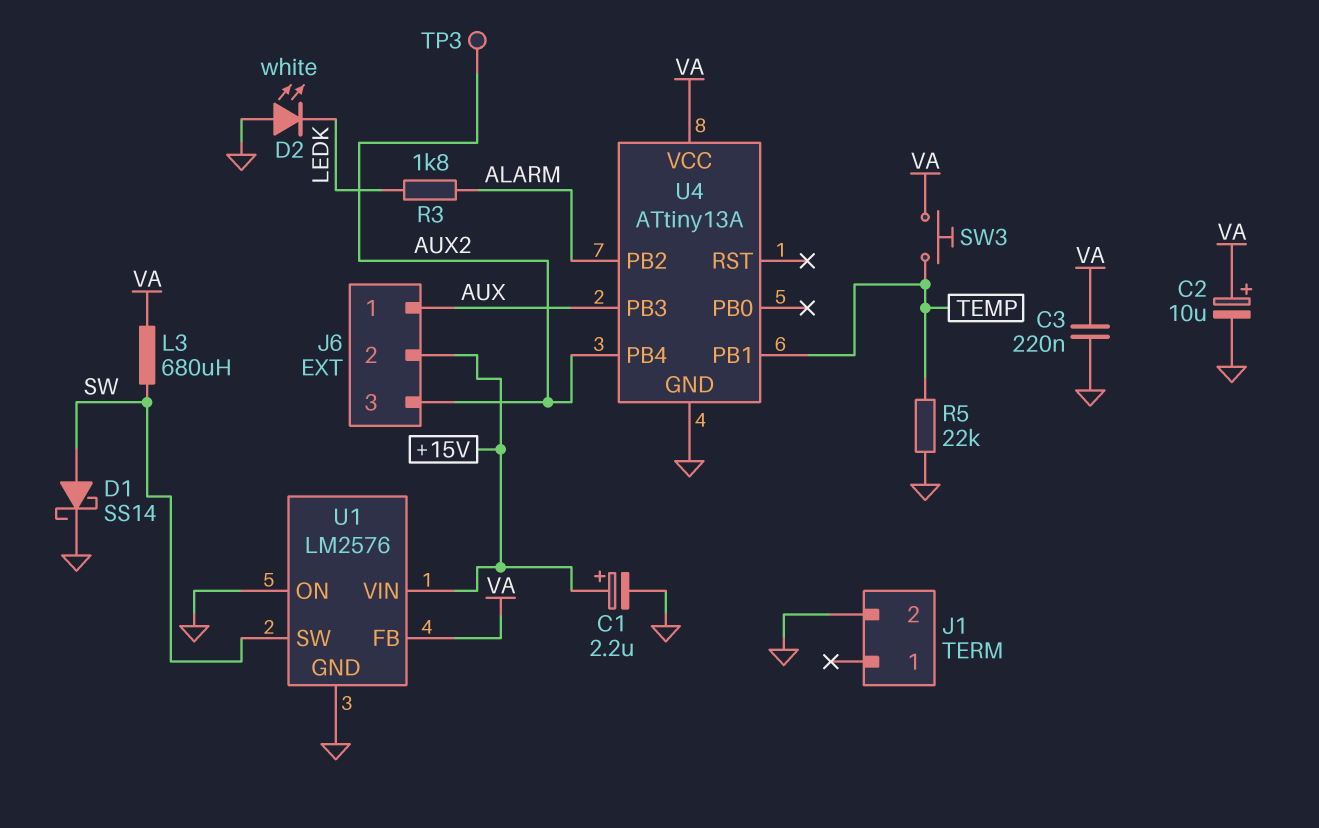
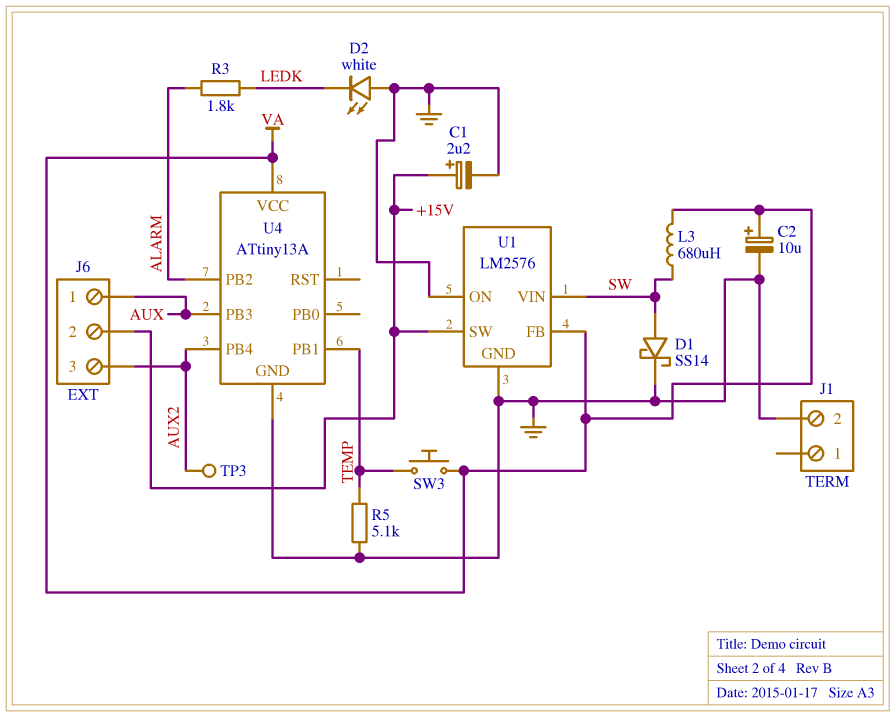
C3: 220nF (GND, VA) -> none
R5: 22k (GND, TEMP) -> 5.1k (GND, TEMP)
U1 pin SW: SW -> +15V
U1 pin VIN: +15V -> SW

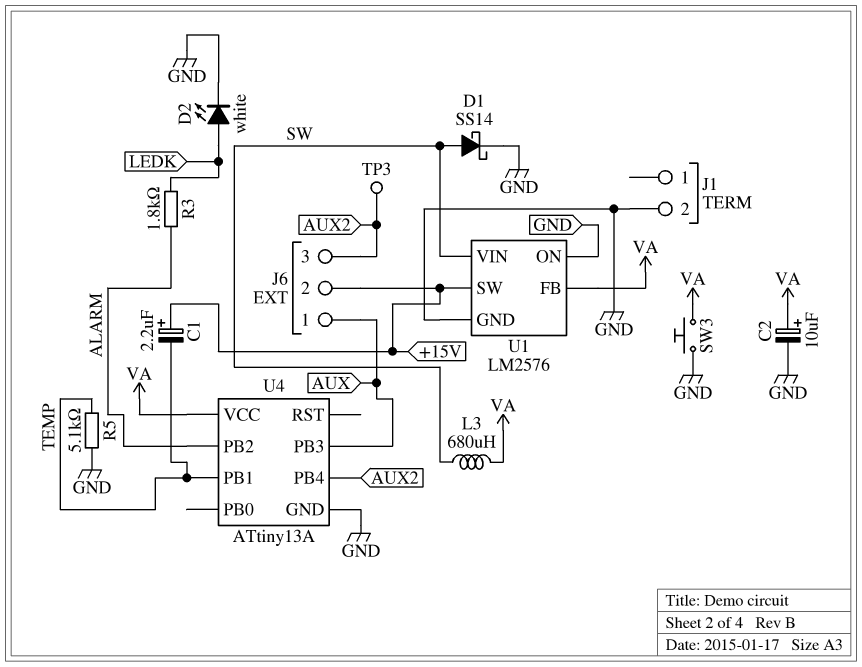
C1: 2.2uF (plus +15V, minus GND) -> 2.2uF (plus +15V, minus TEMP)
D2: LED white (A GND, K LEDK) -> LED white (A LEDK, K GND)
SW3: button (TEMP, VA) -> button (GND, VA)

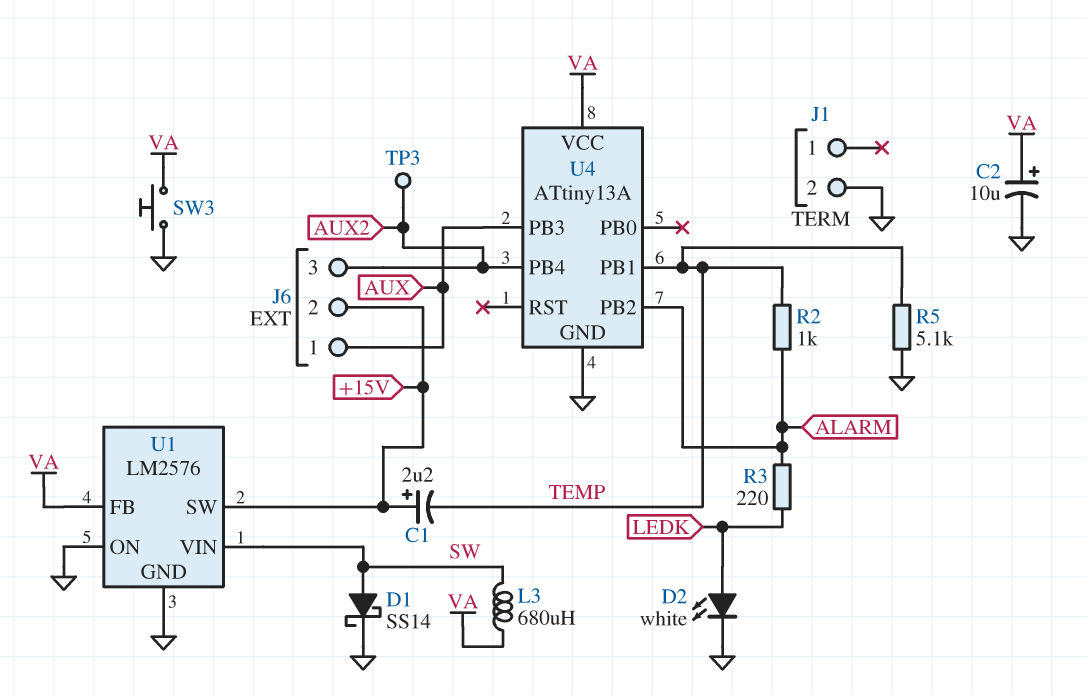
R2: none -> 1k (ALARM, TEMP)
R3: 1.8k (ALARM, LEDK) -> 220 (ALARM, LEDK)

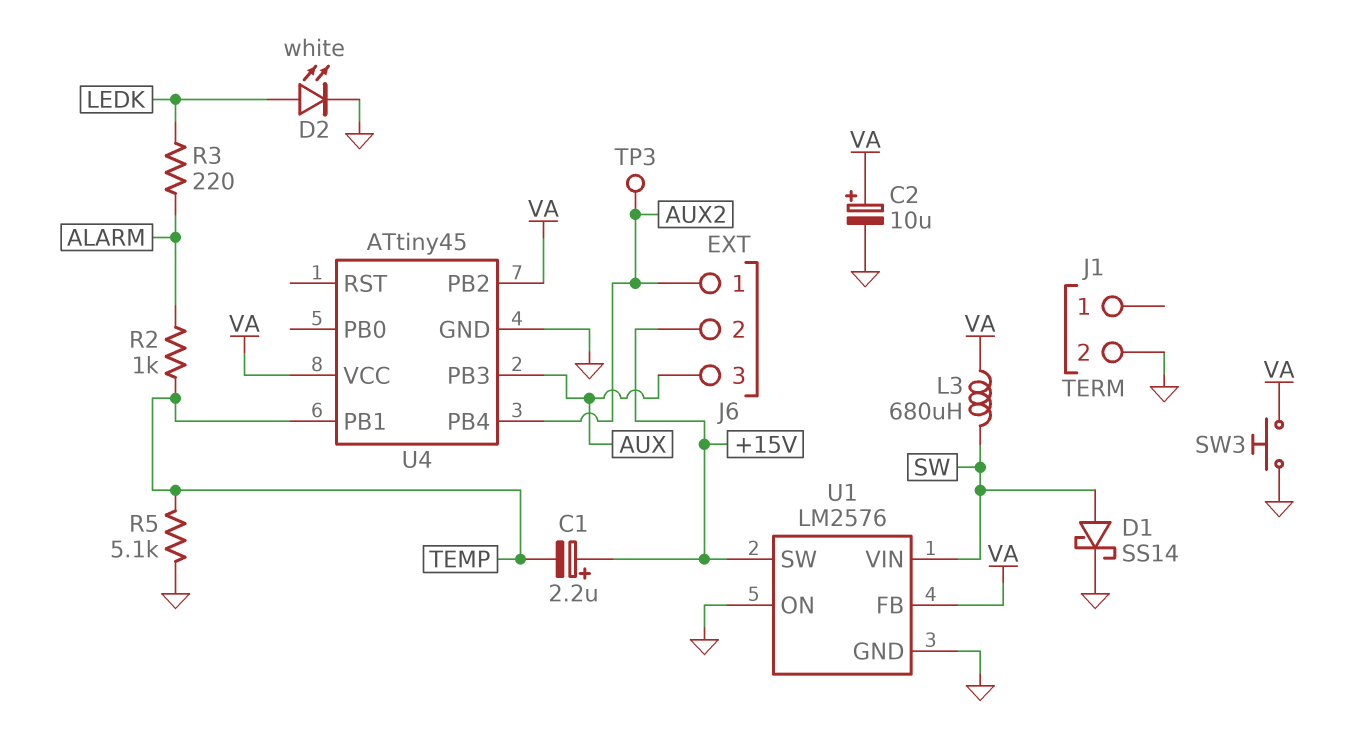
J6 pin 1: AUX -> AUX2
J6 pin 3: AUX2 -> AUX
U4: ATtiny13A -> ATtiny45
U4 pin PB2: ALARM -> VA

